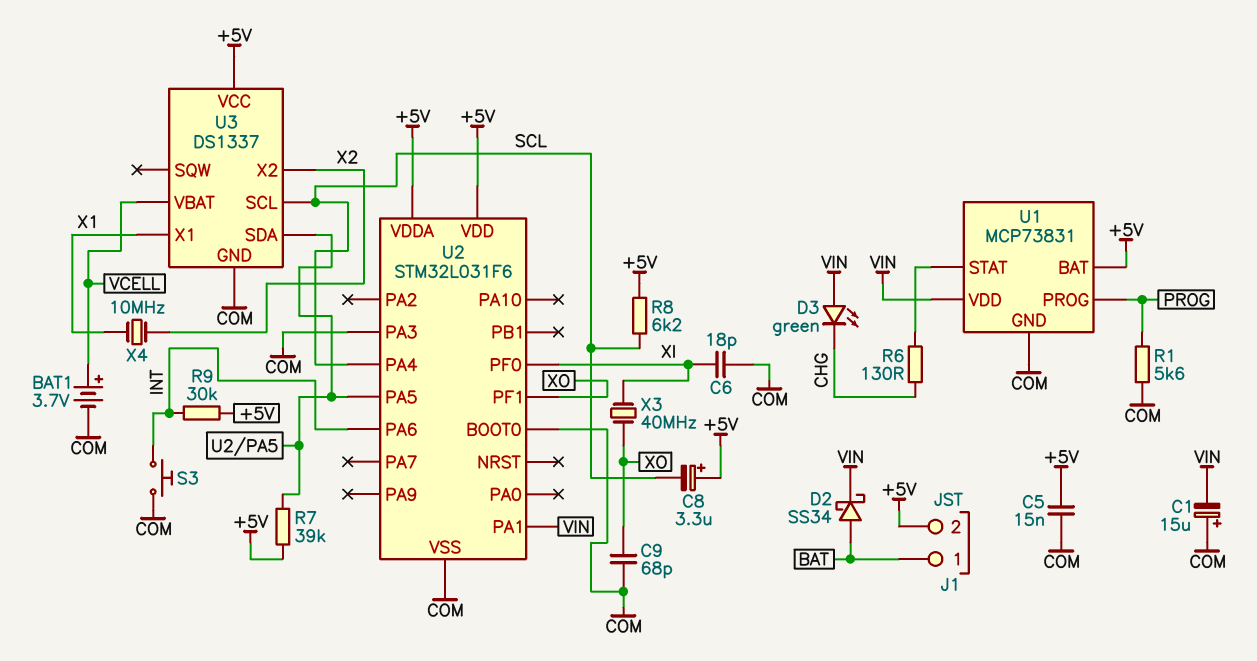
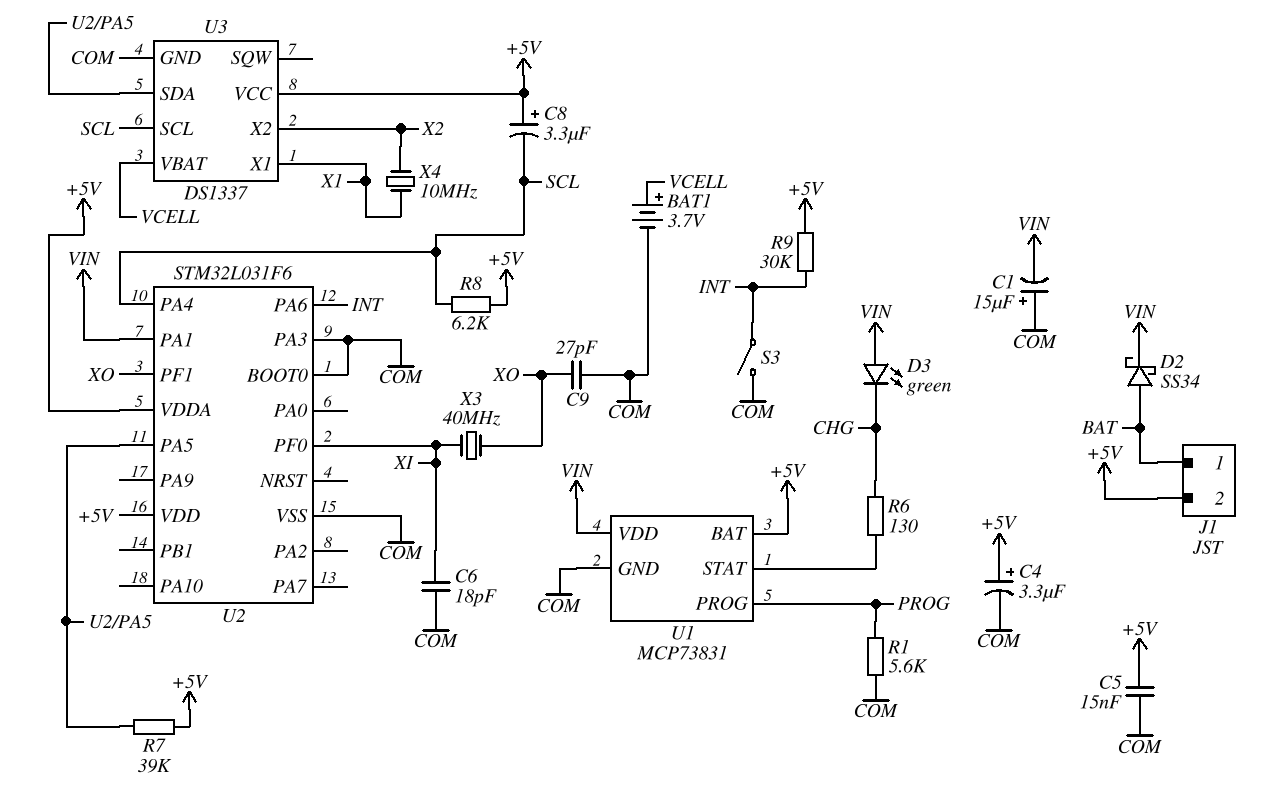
C4: none -> 3.3uF (plus +5V, minus COM)
C9: 68pF (COM, XO) -> 27pF (COM, XO)
S3: button (COM, INT) -> switch (COM, INT)

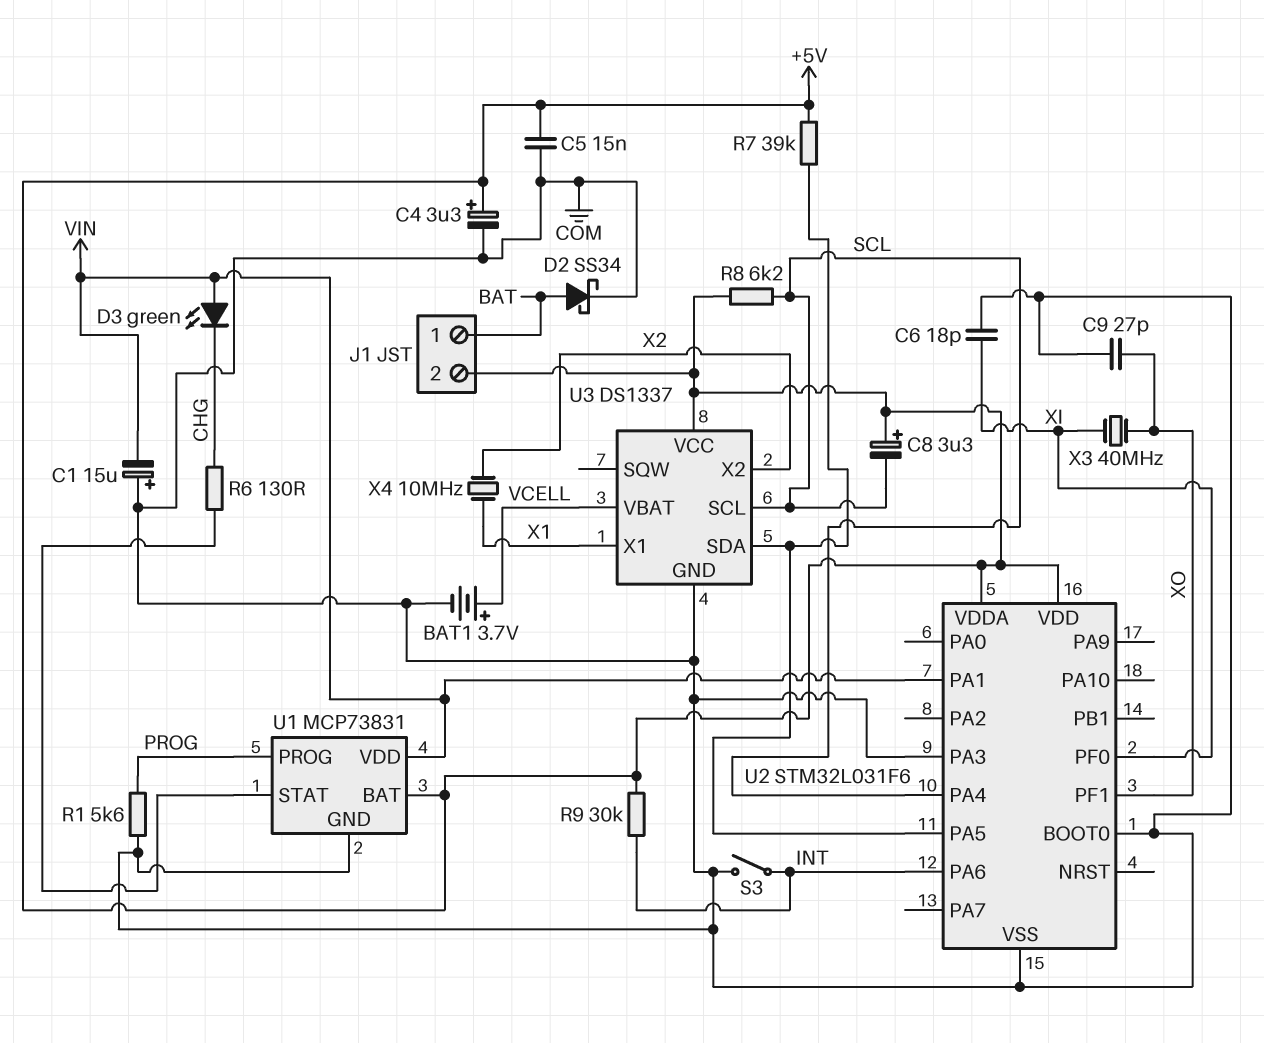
D2: schottky SS34 (A BAT, K VIN) -> schottky SS34 (A BAT, K COM)

